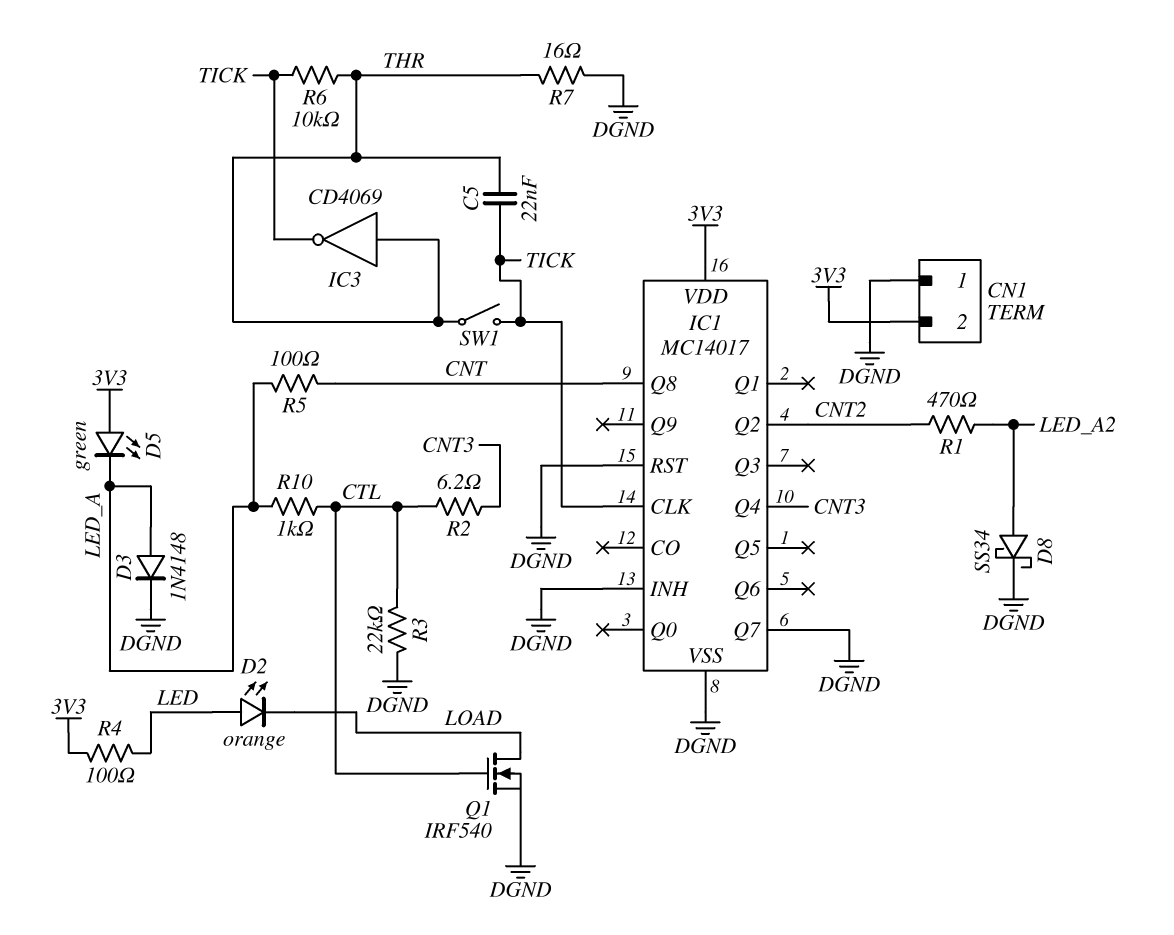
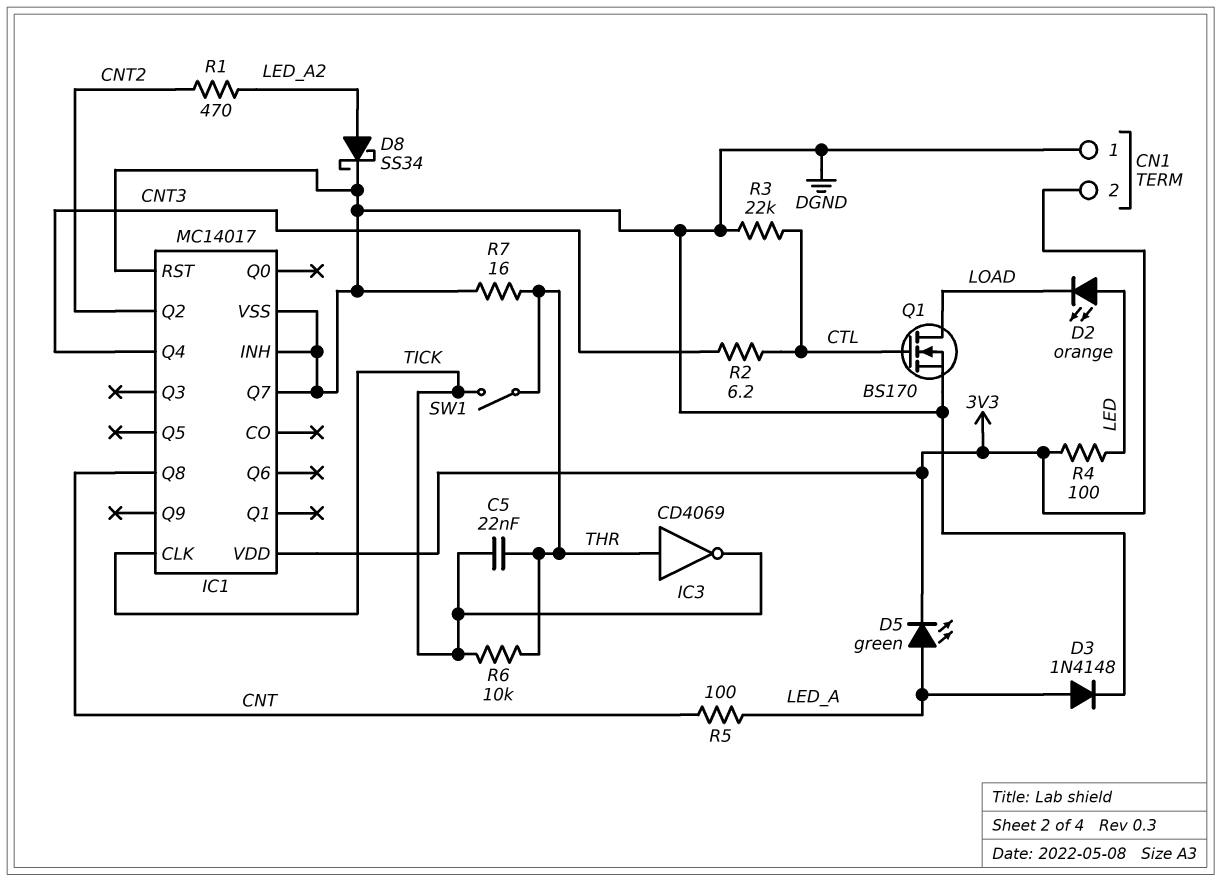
D5: LED green (A 3V3, K LED_A) -> LED green (A LED_A, K 3V3)
Q1: NMOS IRF540 (G CTL, D LOAD, S DGND) -> NMOS BS170 (G CTL, D LOAD, S DGND)
R10: 1k (CTL, LED_A) -> none

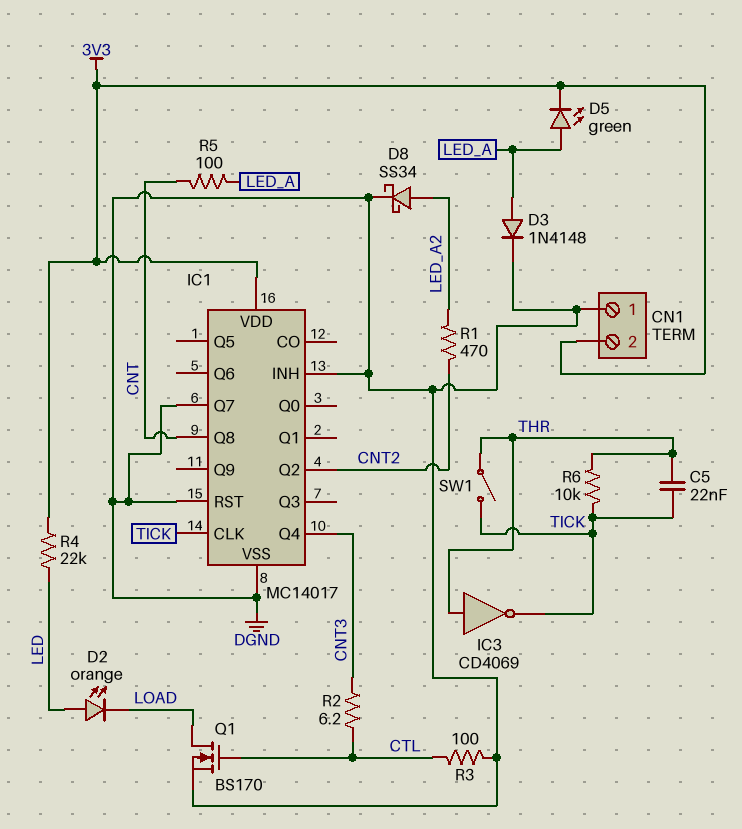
R3: 22k (CTL, DGND) -> 100 (CTL, DGND)
R4: 100 (3V3, LED) -> 22k (3V3, LED)
R7: 16 (DGND, THR) -> none

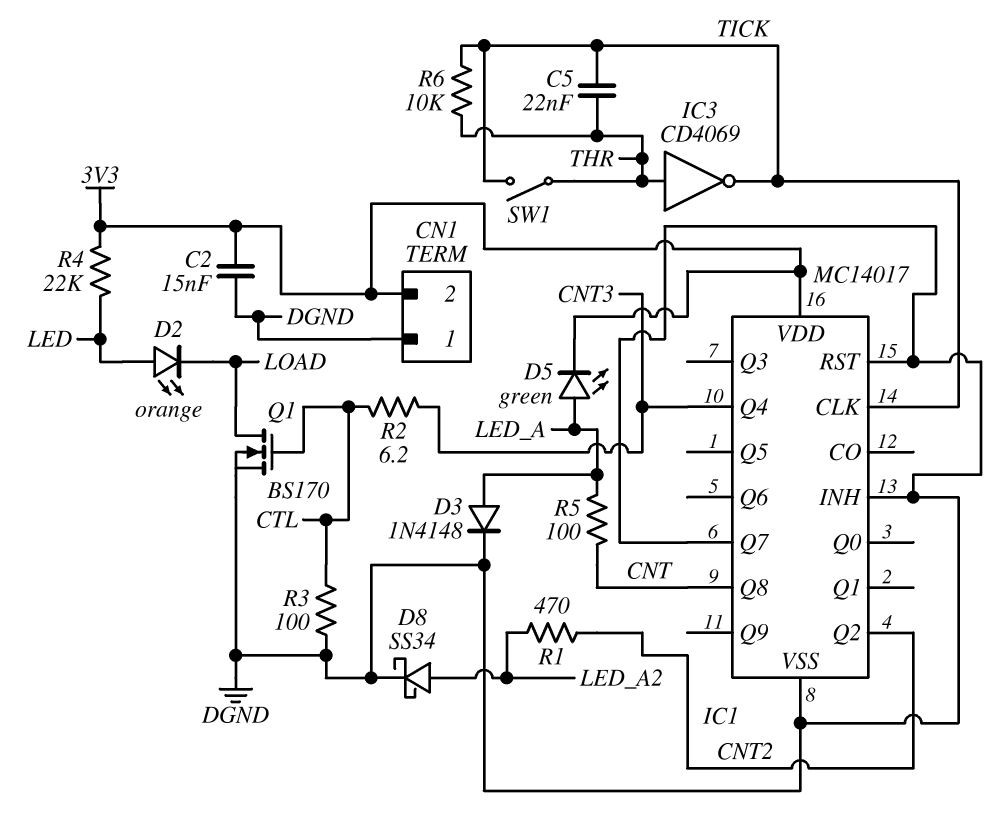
C2: none -> 15nF (3V3, DGND)

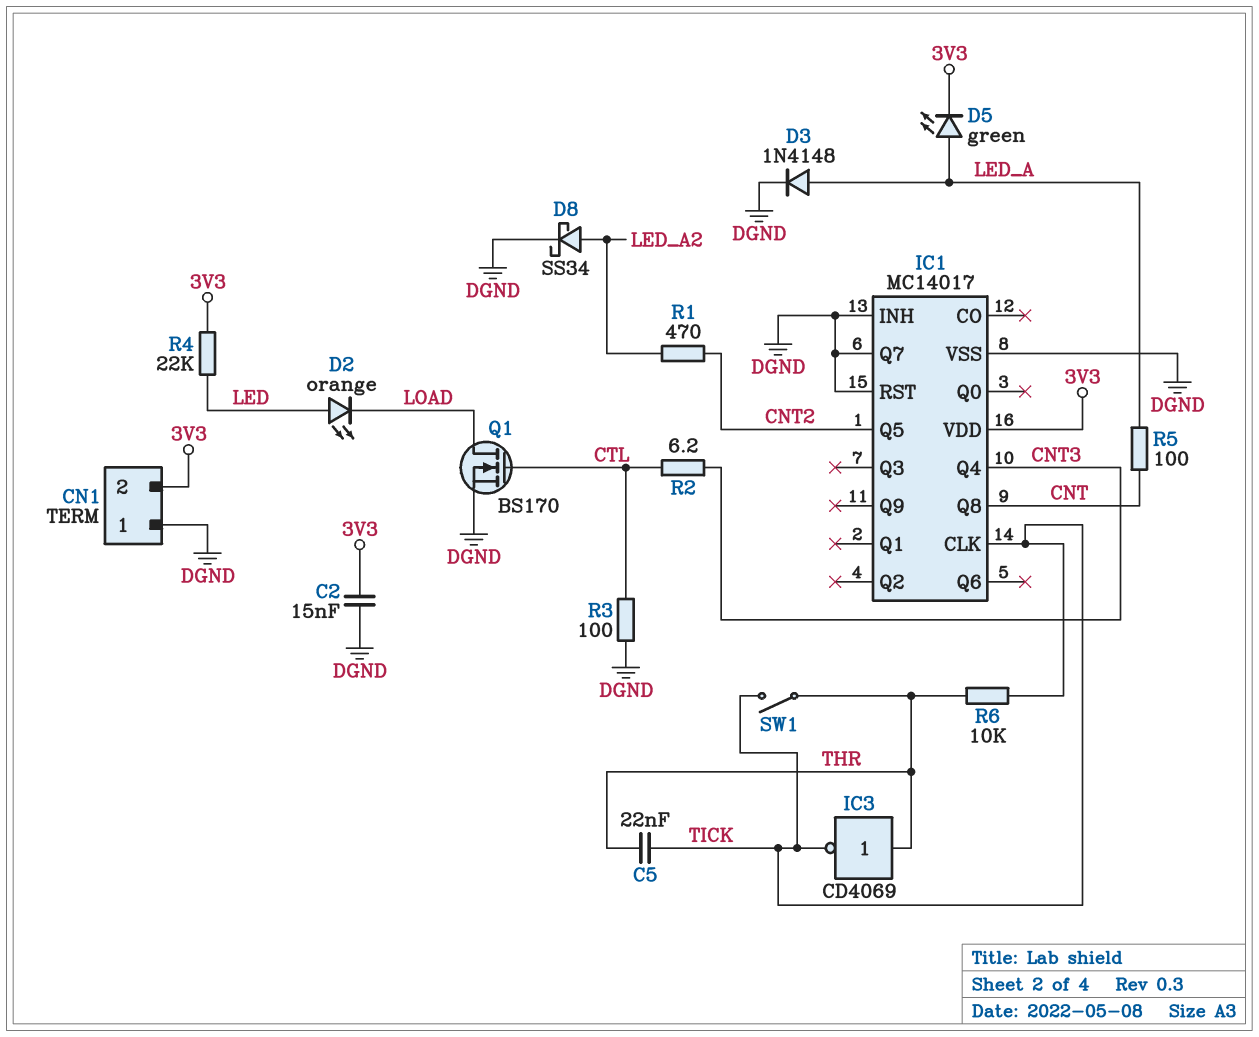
IC1 pin Q2: CNT2 -> none
IC1 pin Q5: none -> CNT2

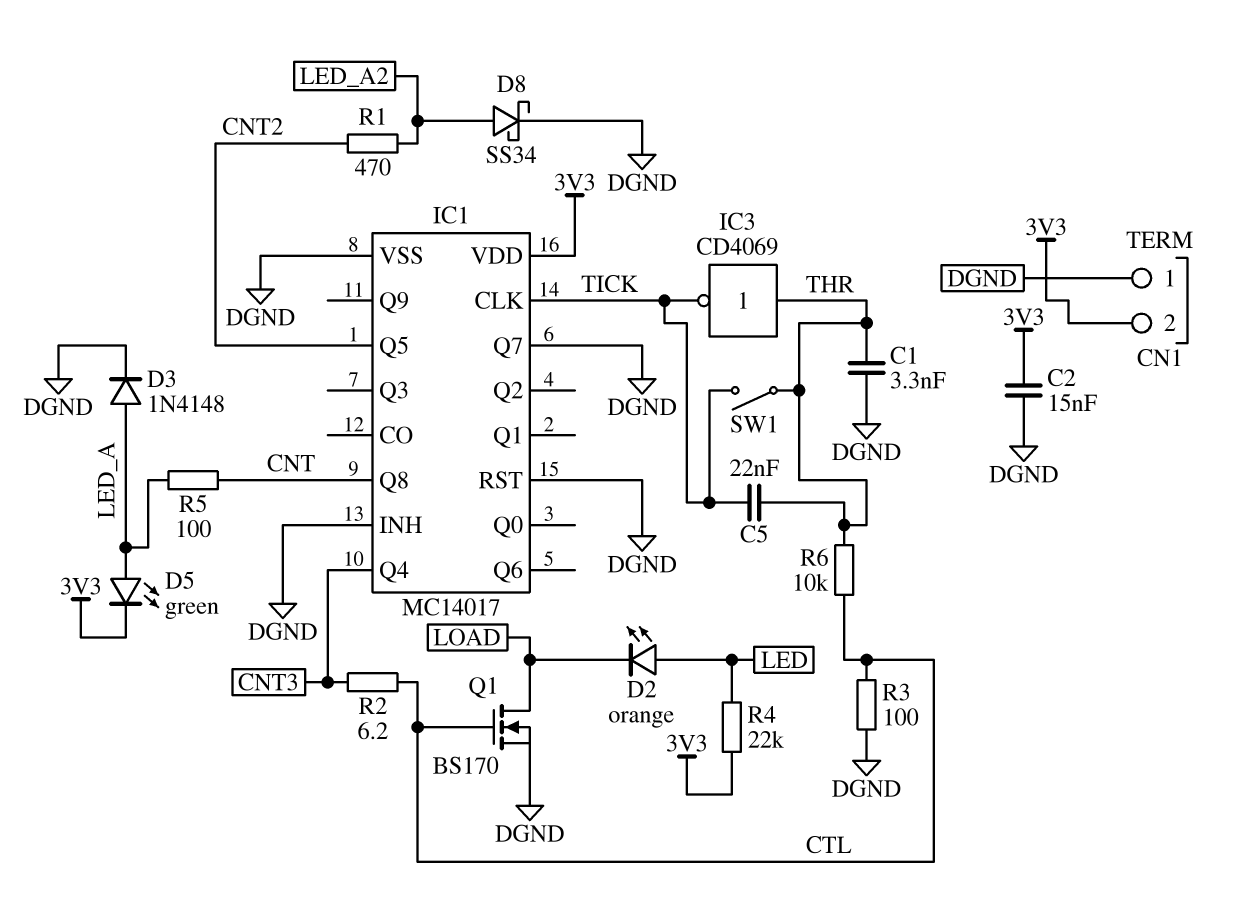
C1: none -> 3.3nF (DGND, THR)
R6: 10k (THR, TICK) -> 10k (CTL, THR)

